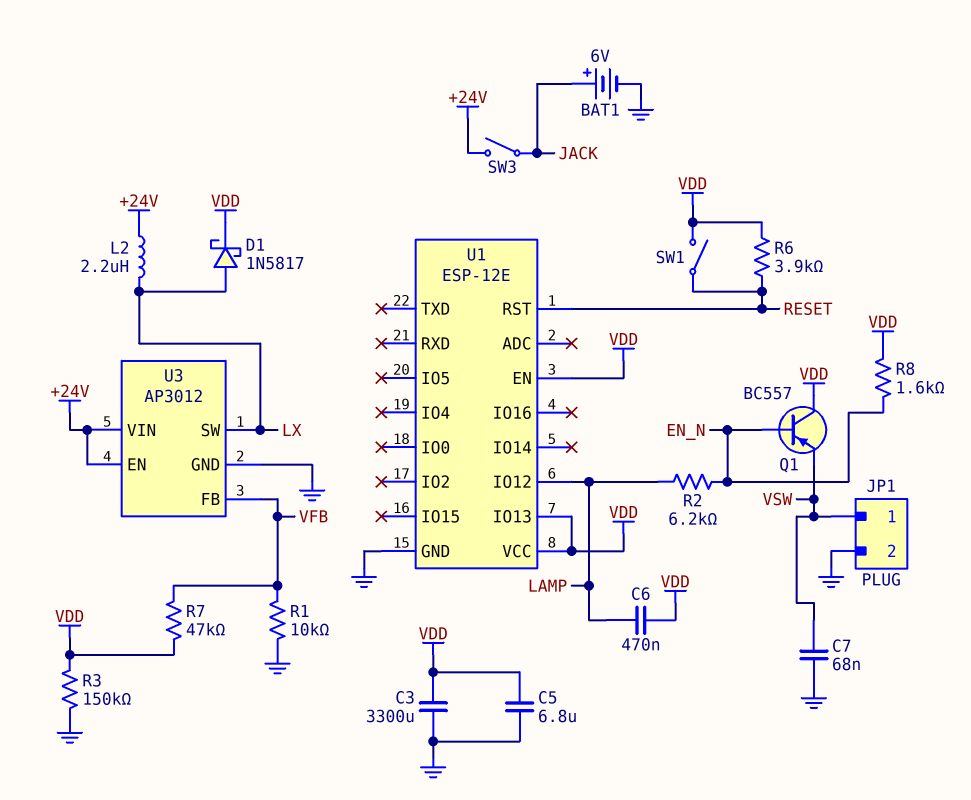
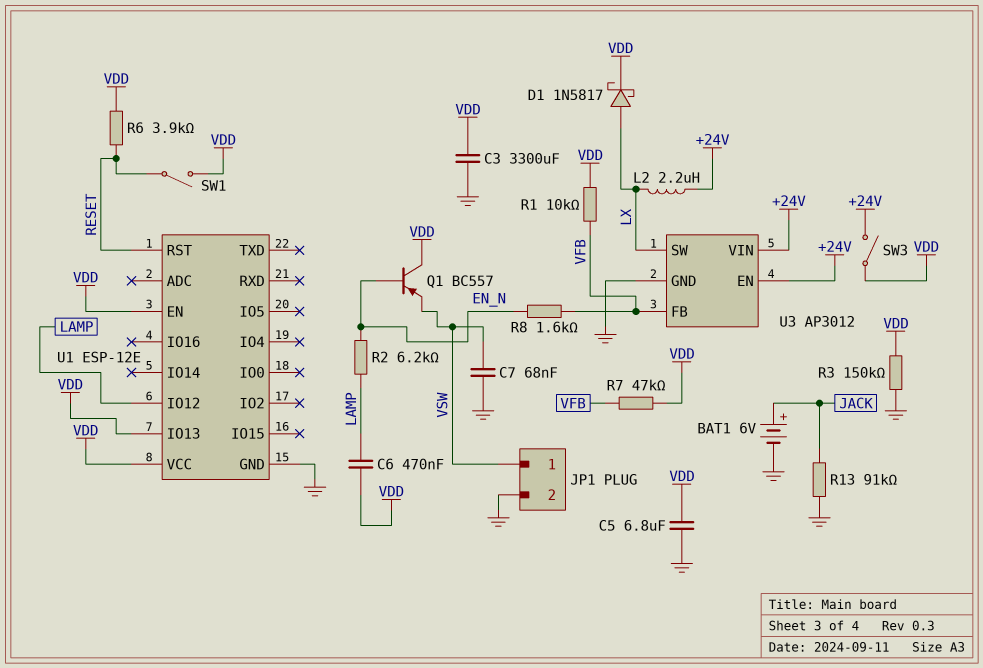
R1: 10k (GND, VFB) -> 10k (VDD, VFB)
R8: 1.6k (EN_N, VDD) -> 1.6k (EN_N, VFB)
R13: none -> 91k (GND, JACK)
SW3: switch (+24V, JACK) -> switch (+24V, VDD)

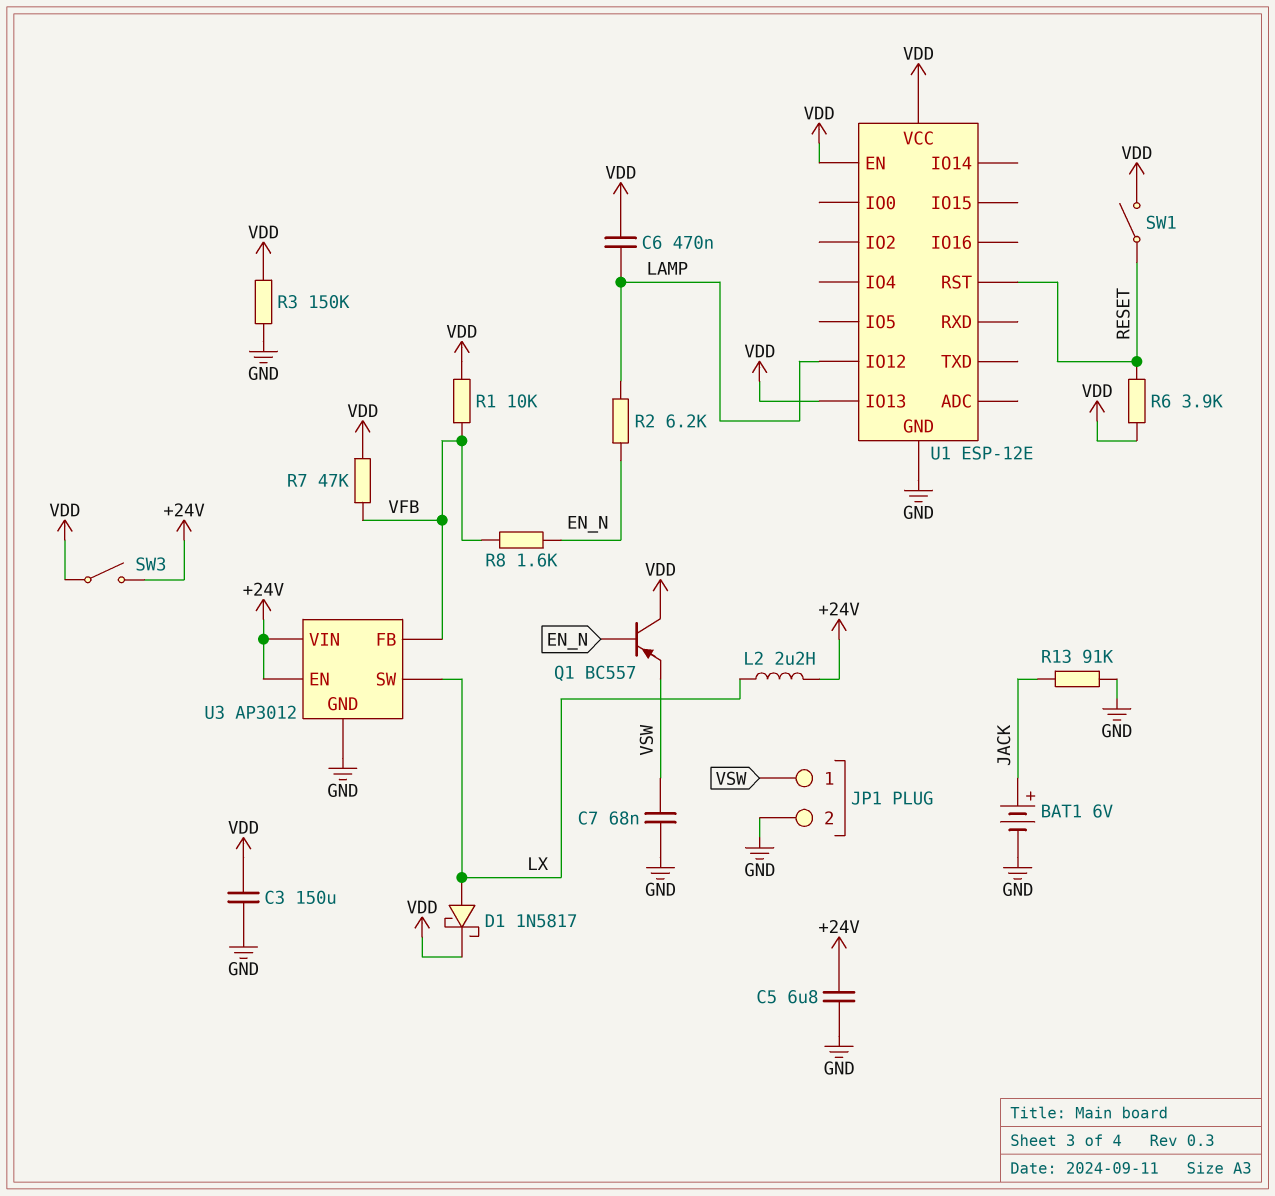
C3: 3300uF (GND, VDD) -> 150uF (GND, VDD)
C5: 6.8uF (GND, VDD) -> 6.8uF (+24V, GND)

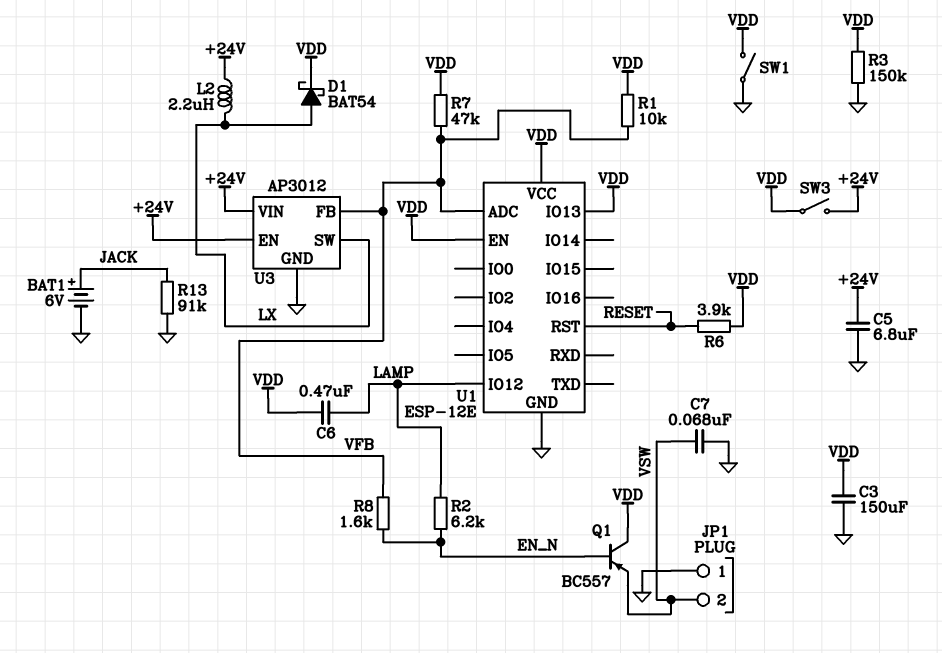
D1: schottky 1N5817 (A LX, K VDD) -> schottky BAT54 (A LX, K VDD)
JP1 pin 1: VSW -> GND
JP1 pin 2: GND -> VSW
SW1: switch (RESET, VDD) -> switch (GND, VDD)
U1 pin ADC: none -> VFB

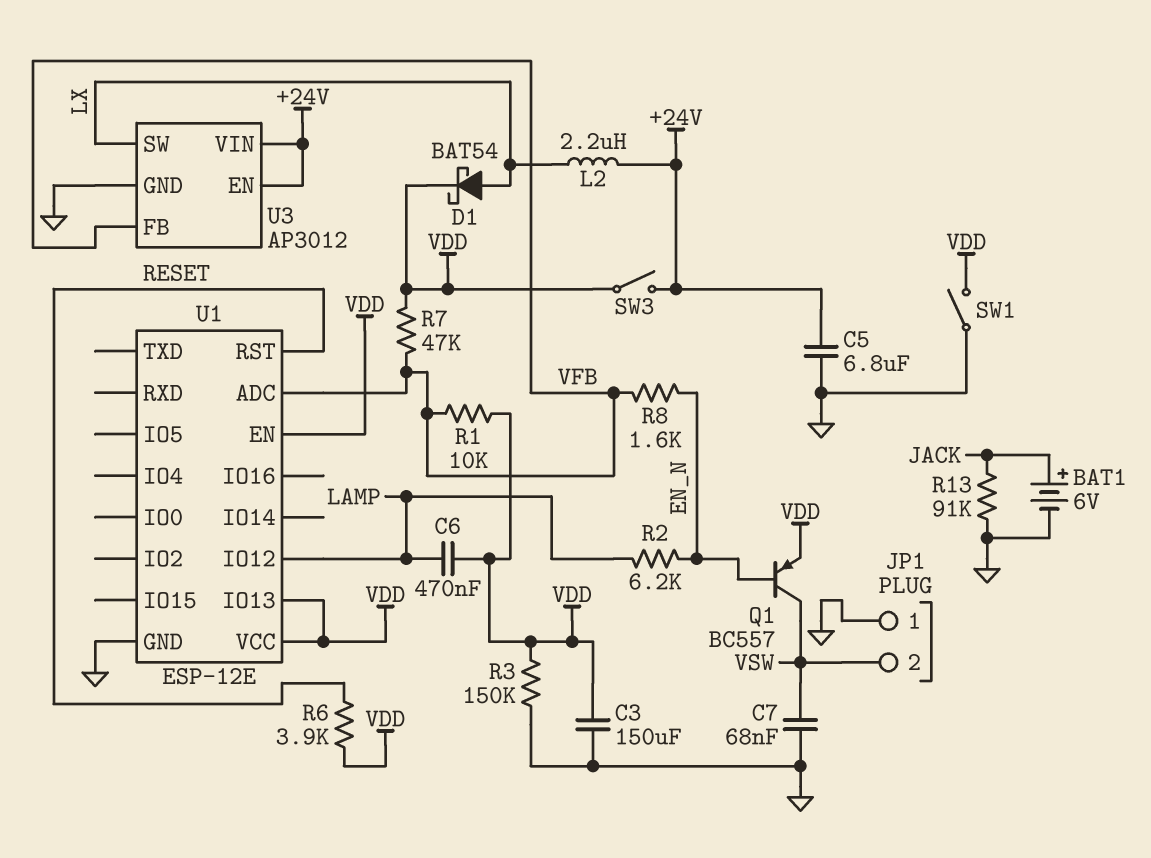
Q1: PNP BC557 (B EN_N, C VDD, E VSW) -> PNP BC557 (B EN_N, C VSW, E VDD)

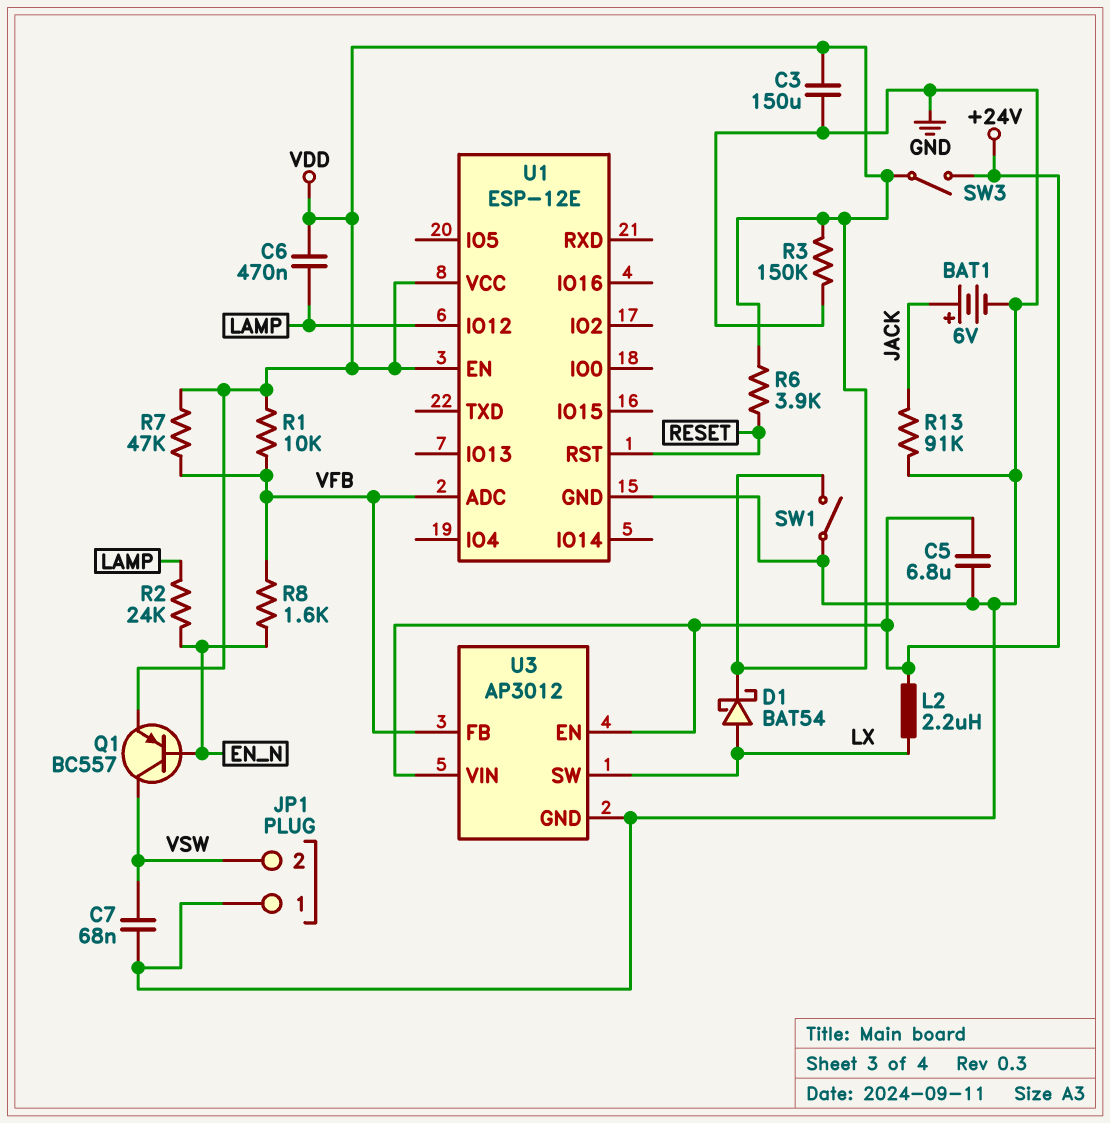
R2: 6.2k (EN_N, LAMP) -> 24k (EN_N, LAMP)
U1 pin IO13: VDD -> none

